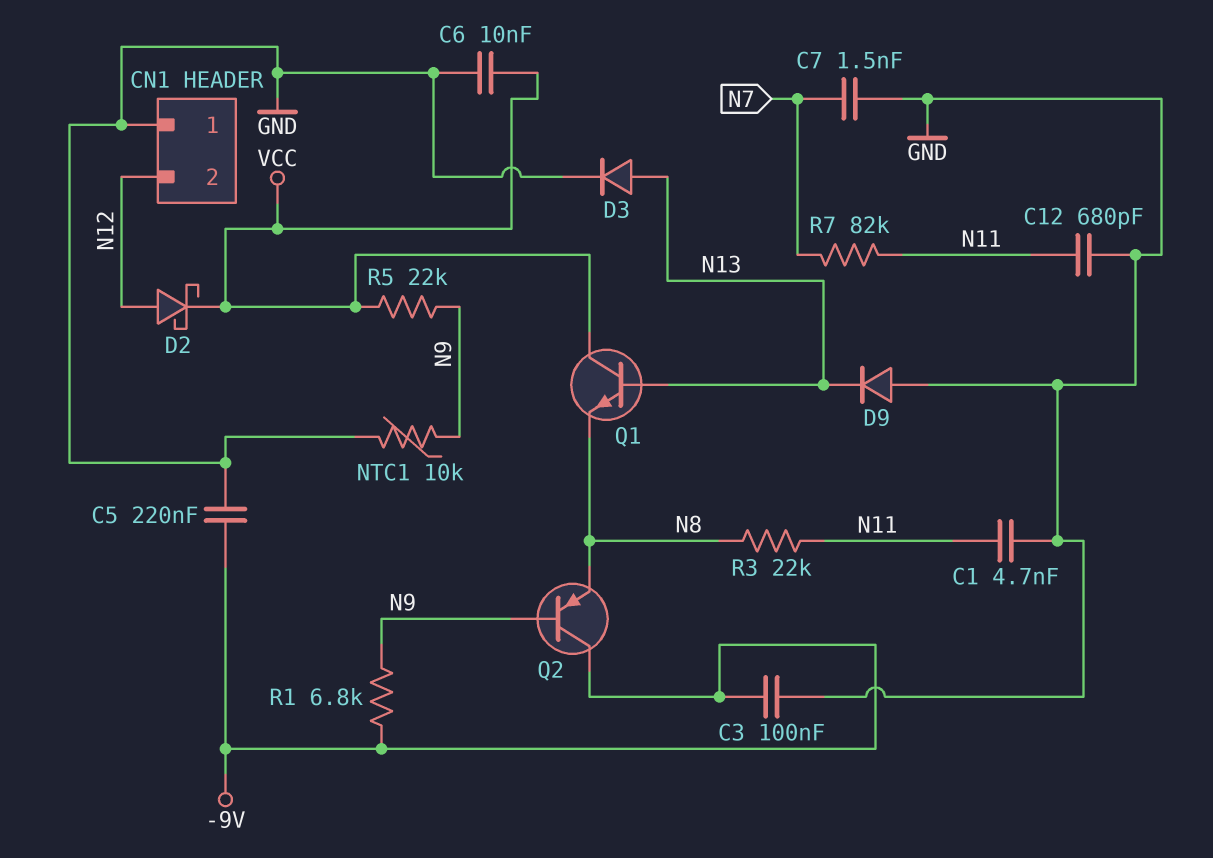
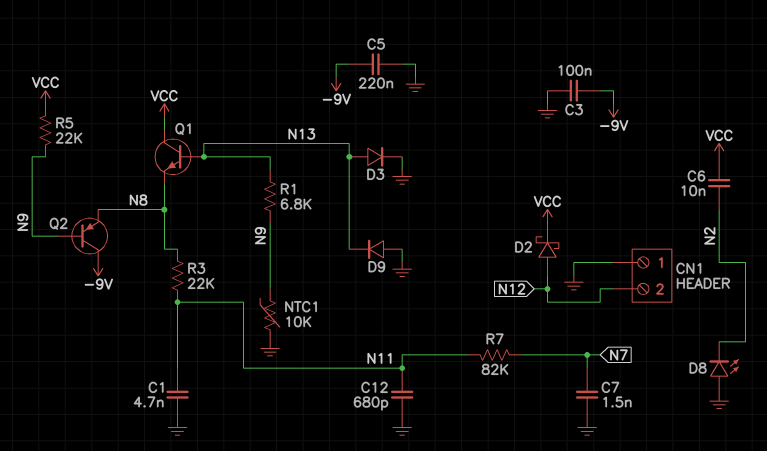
C6: 10nF (GND, VCC) -> 10nF (N2, VCC)
D8: none -> LED (A GND, K N2)
R1: 6.8k (-9V, N9) -> 6.8k (N9, N13)

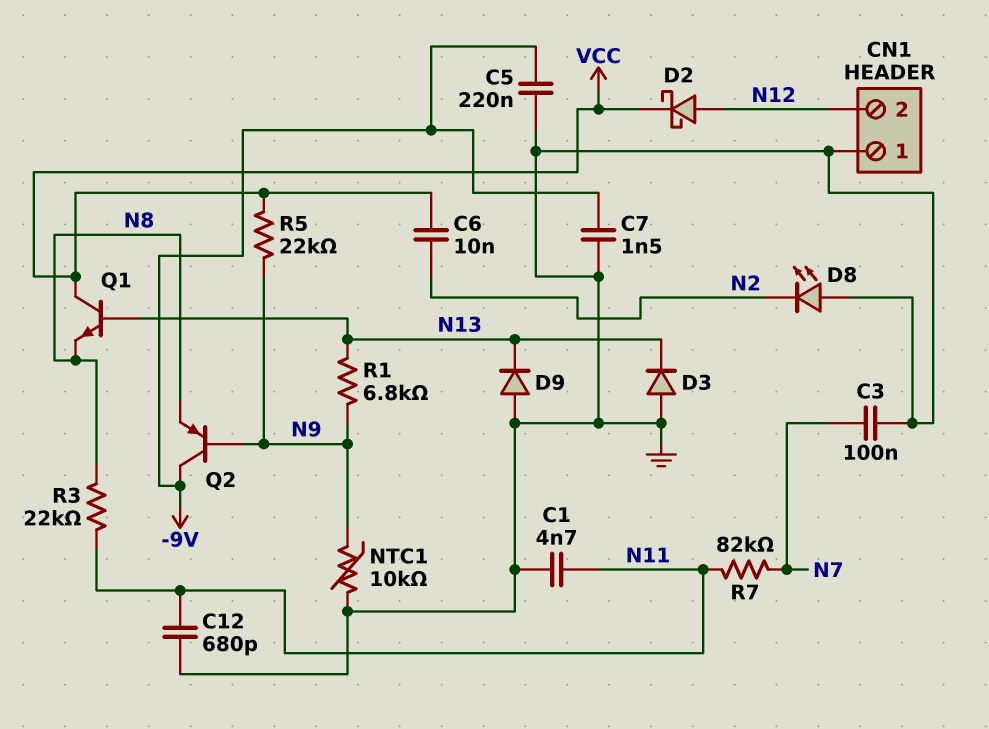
C3: 100nF (-9V, GND) -> 100nF (GND, N7)
C7: 1.5nF (GND, N7) -> 1.5nF (-9V, GND)
D3: diode (A N13, K GND) -> diode (A GND, K N13)

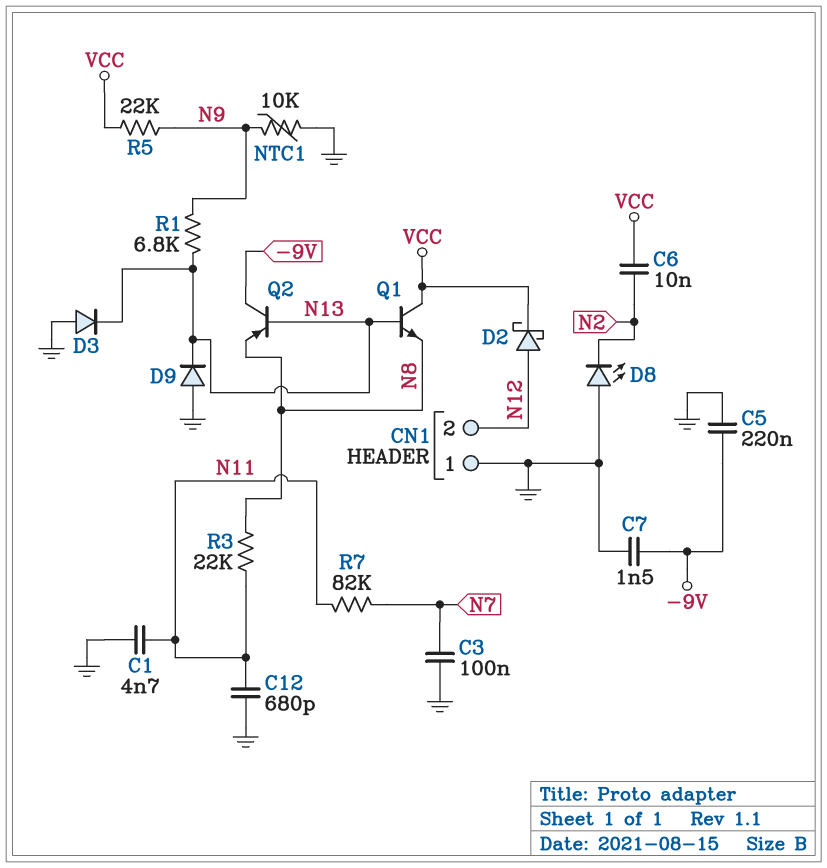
Q2: PNP (B N9, C -9V, E N8) -> PNP (B N13, C -9V, E N8)

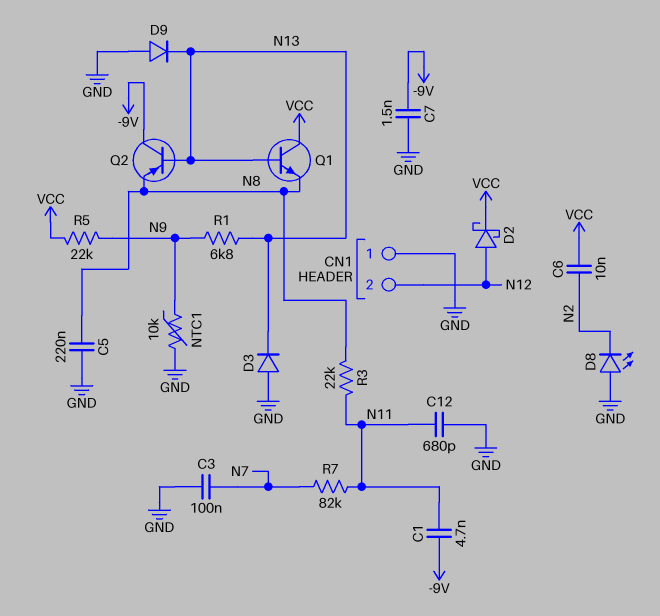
C1: 4.7nF (GND, N11) -> 4.7nF (-9V, N11)
C5: 220nF (-9V, GND) -> 220nF (GND, N8)

